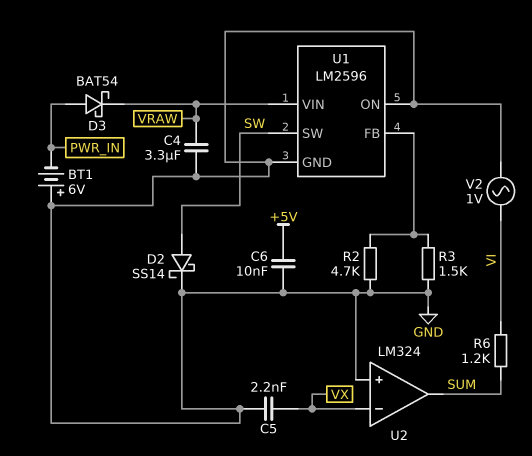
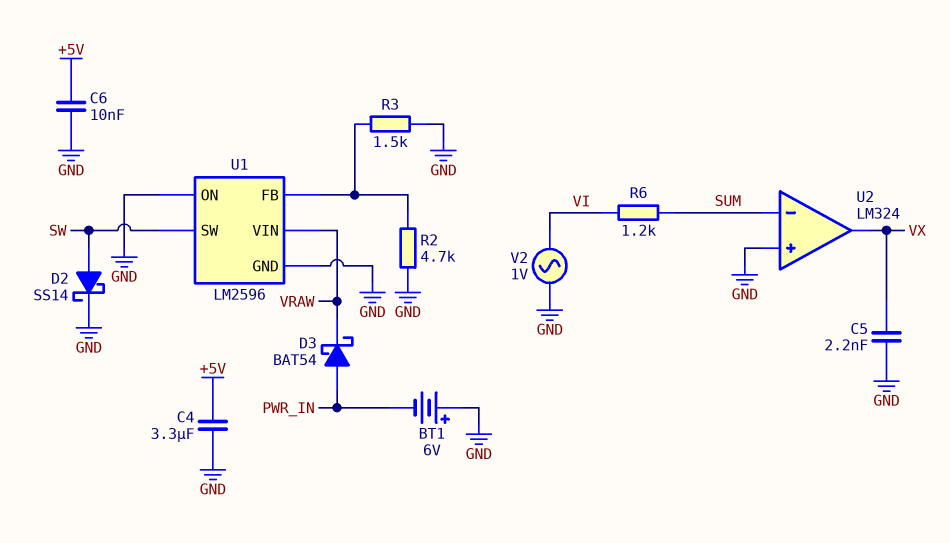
C4: 3.3uF (GND, VRAW) -> 3.3uF (+5V, GND)
U2 pin in-: VX -> SUM
U2 pin out: SUM -> VX

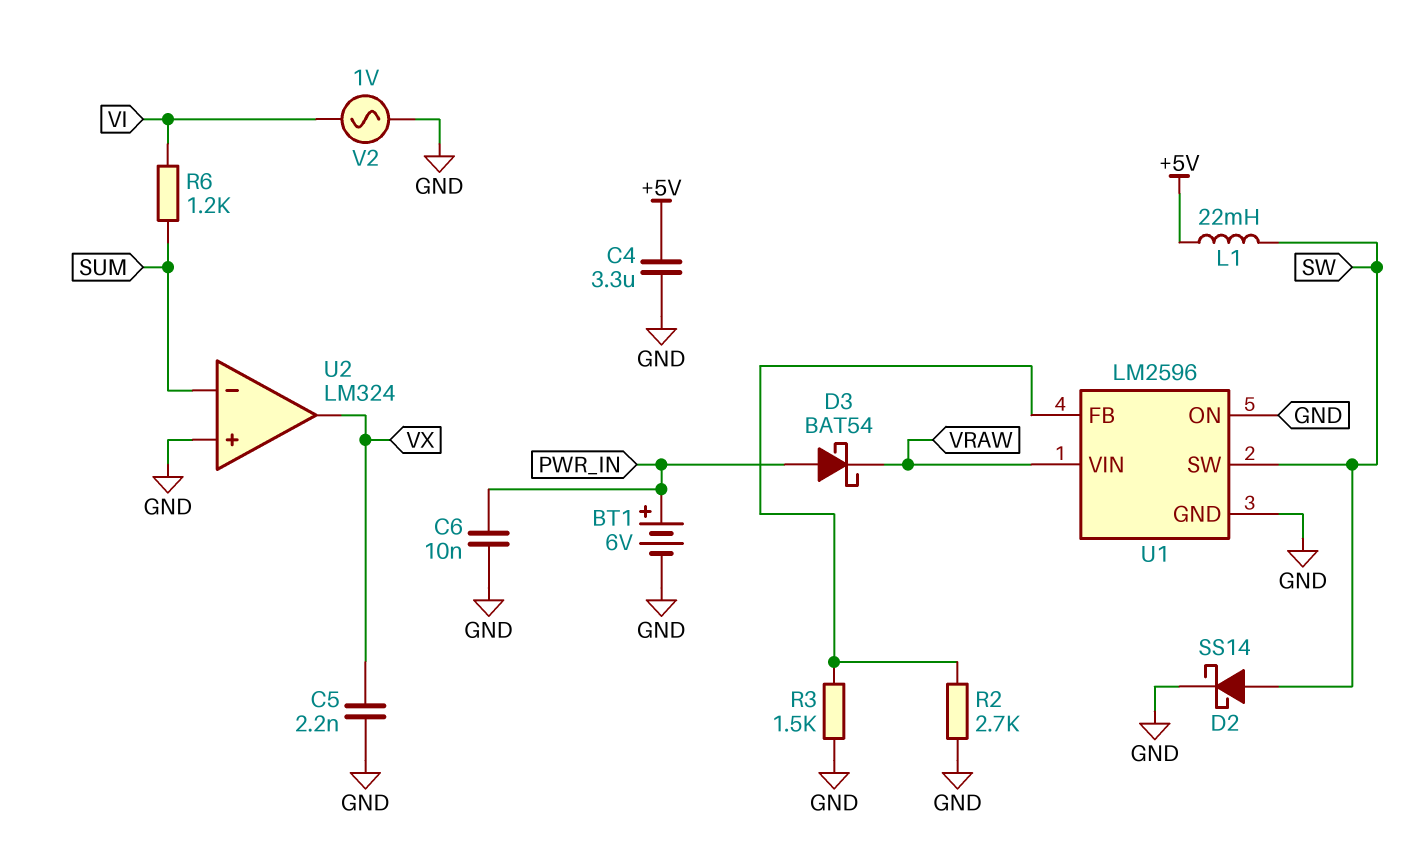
BT1: 6V (plus GND, minus PWR_IN) -> 6V (plus PWR_IN, minus GND)
C6: 10nF (+5V, GND) -> 10nF (GND, PWR_IN)
L1: none -> 22mH (+5V, SW)
R2: 4.7k (GND, U1/FB) -> 2.7k (GND, U1/FB)

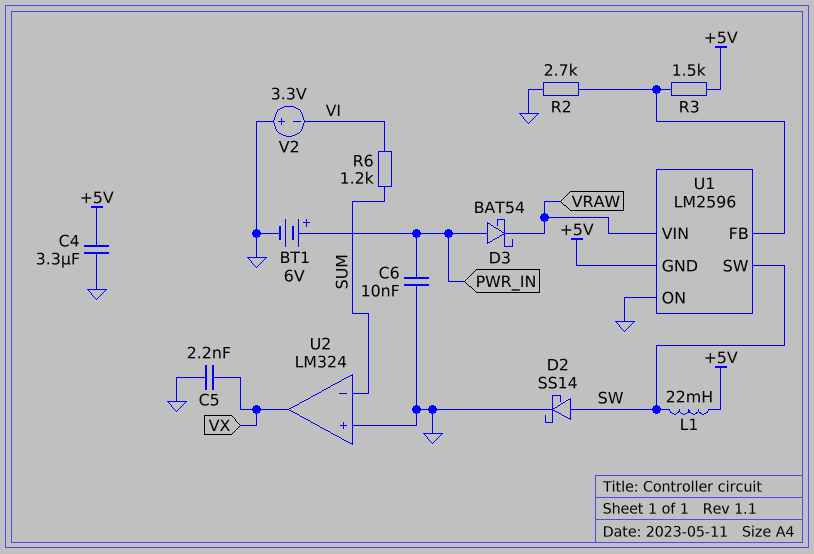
R3: 1.5k (GND, U1/FB) -> 1.5k (+5V, U1/FB)
U1 pin GND: GND -> +5V
V2: AC 1V (GND, VI) -> 3.3V (plus GND, minus VI)

